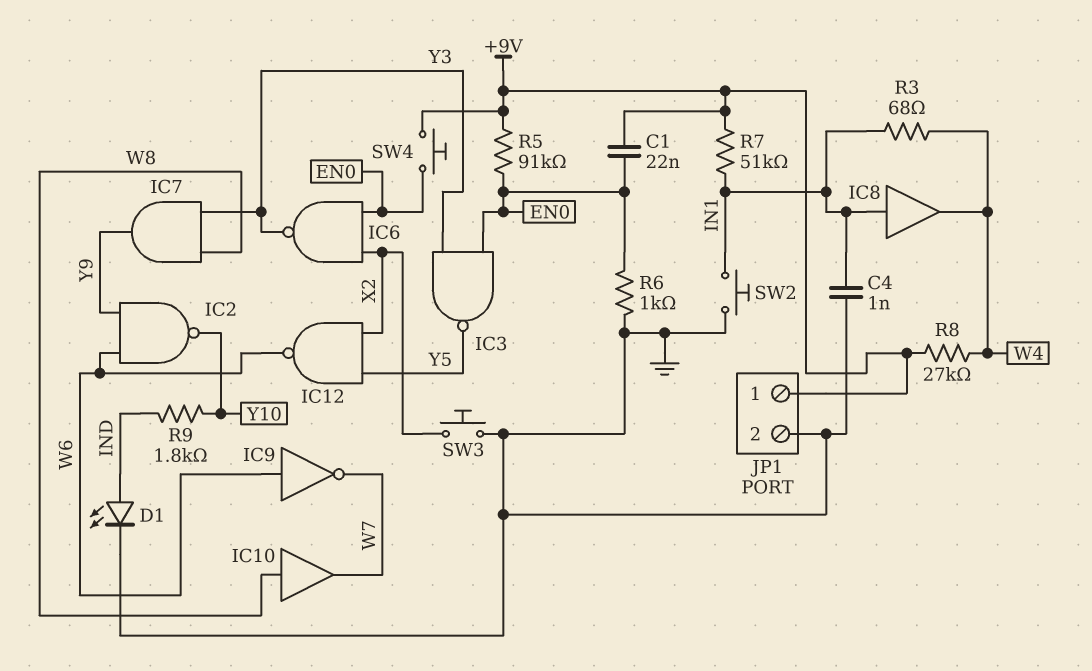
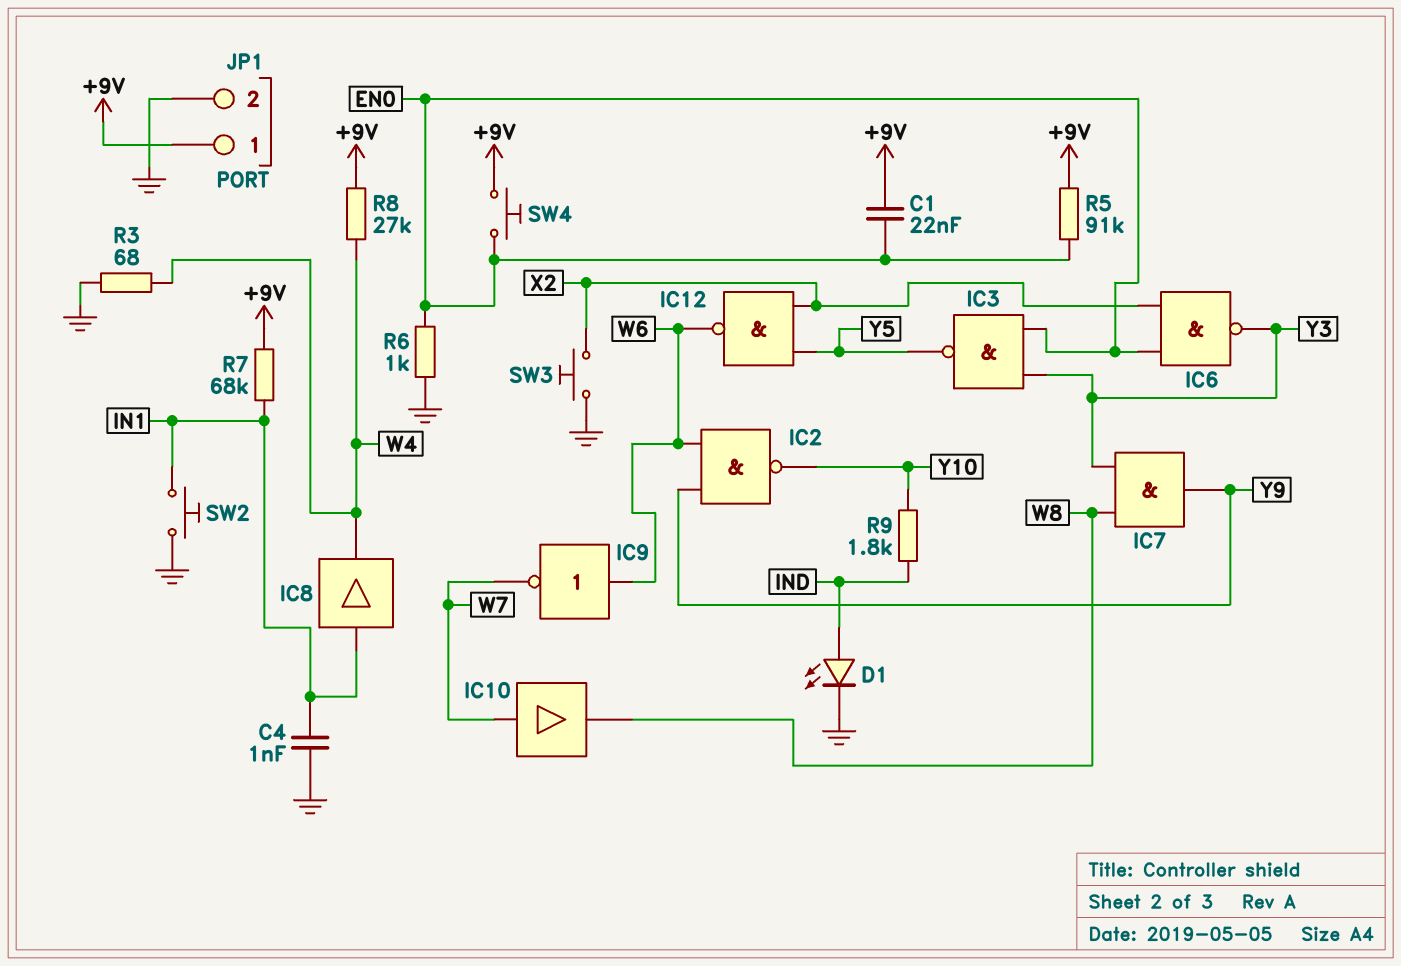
IC10: buffer (in W8, out W7) -> buffer (in W7, out W8)
R3: 68 (IN1, W4) -> 68 (GND, W4)
R7: 51k (+9V, IN1) -> 68k (+9V, IN1)

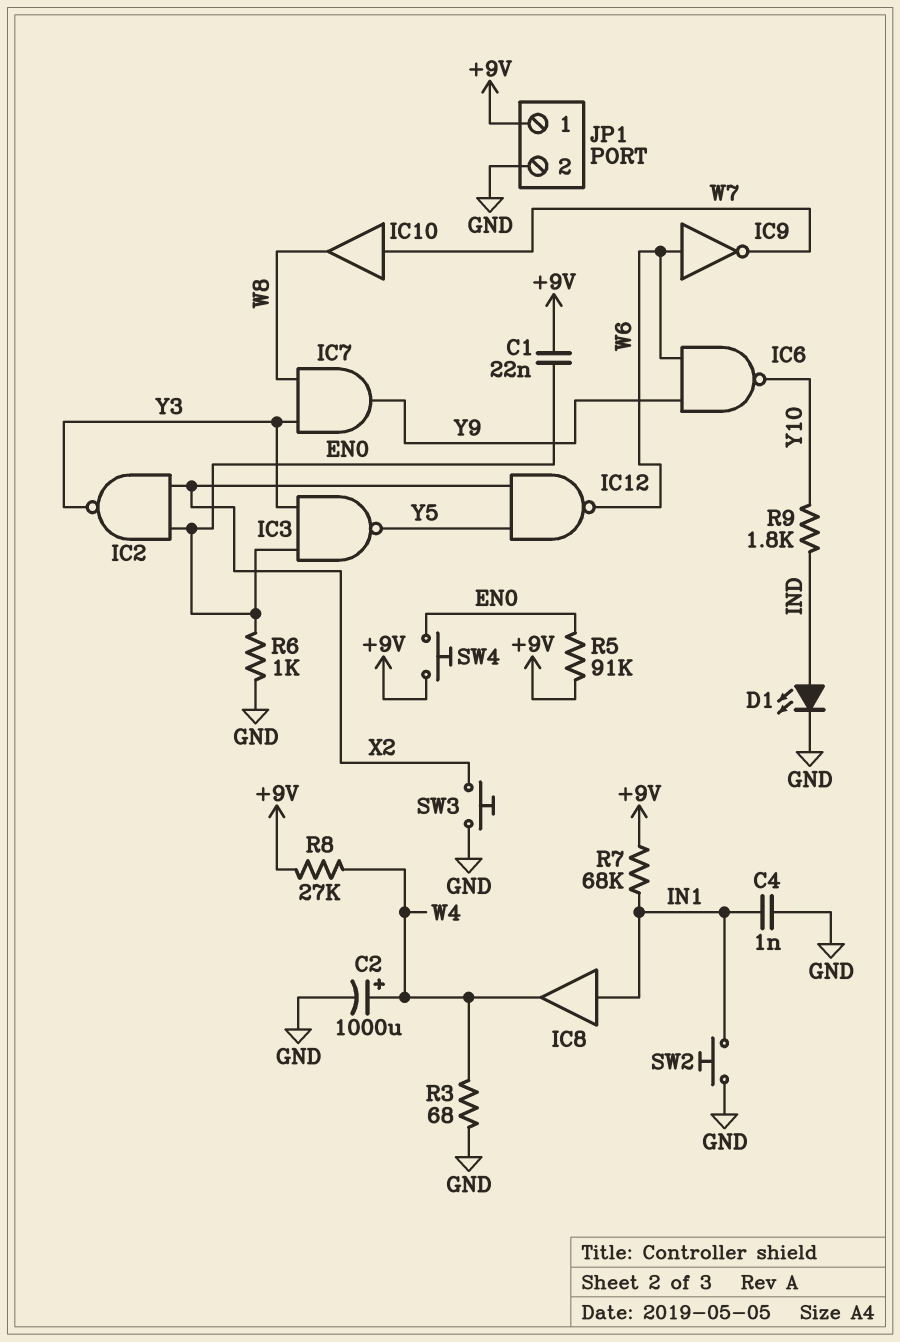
C2: none -> 1000uF (plus W4, minus GND)
IC2: NAND (in W6, in Y9, out Y10) -> NAND (in EN0, in X2, out Y3)
IC6: NAND (in EN0, in X2, out Y3) -> NAND (in W6, in Y9, out Y10)

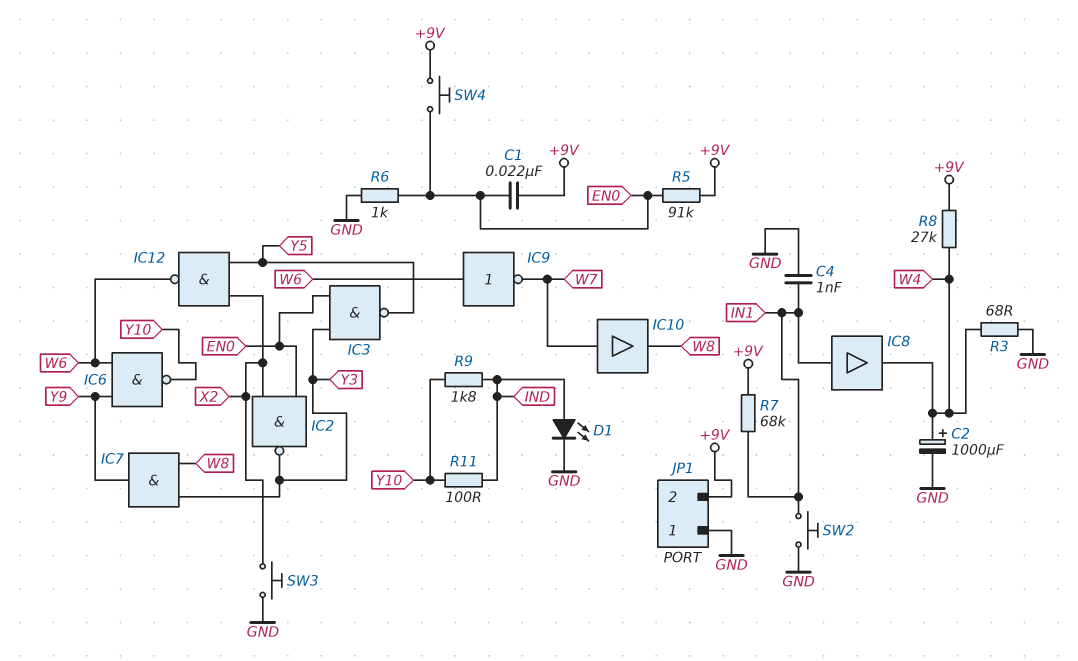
JP1 pin 1: +9V -> GND
JP1 pin 2: GND -> +9V
R11: none -> 100 (IND, Y10)

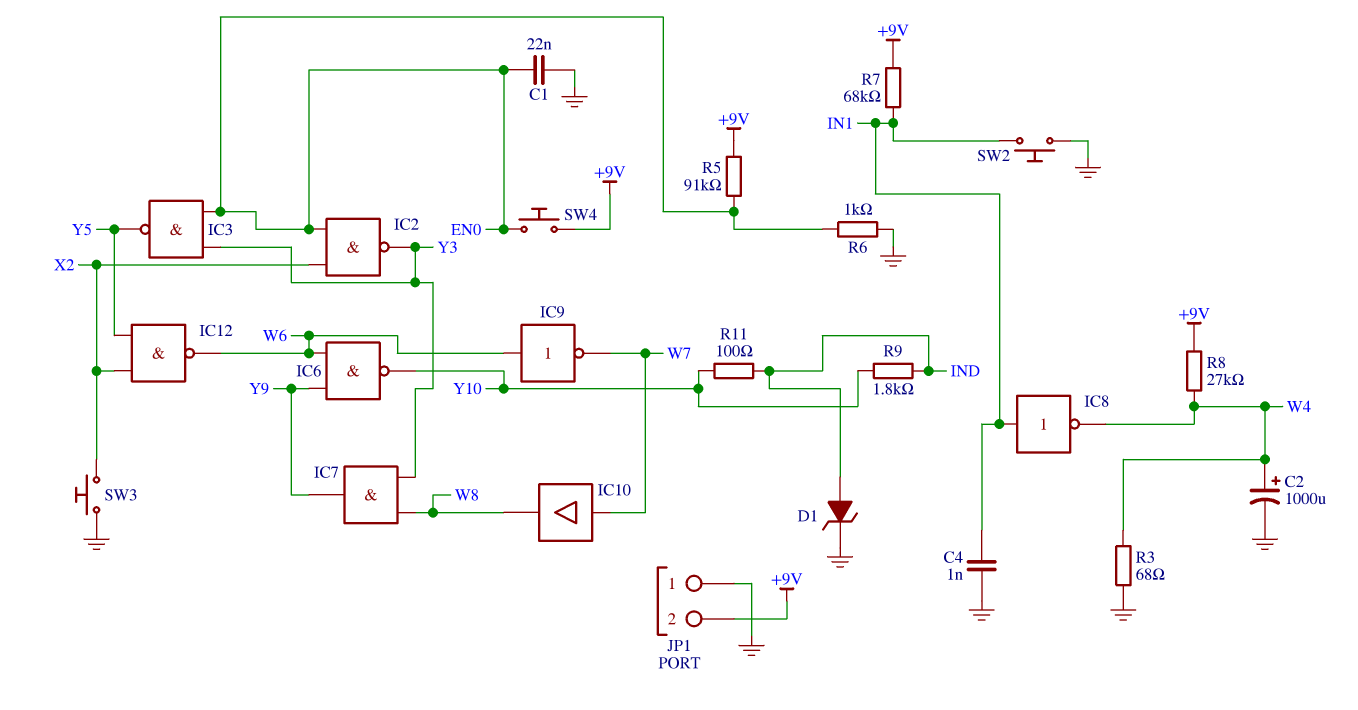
C1: 22nF (+9V, EN0) -> 22nF (EN0, GND)
D1: LED (A IND, K GND) -> zener (A IND, K GND)
IC8: buffer (in IN1, out W4) -> NOT (in IN1, out W4)

